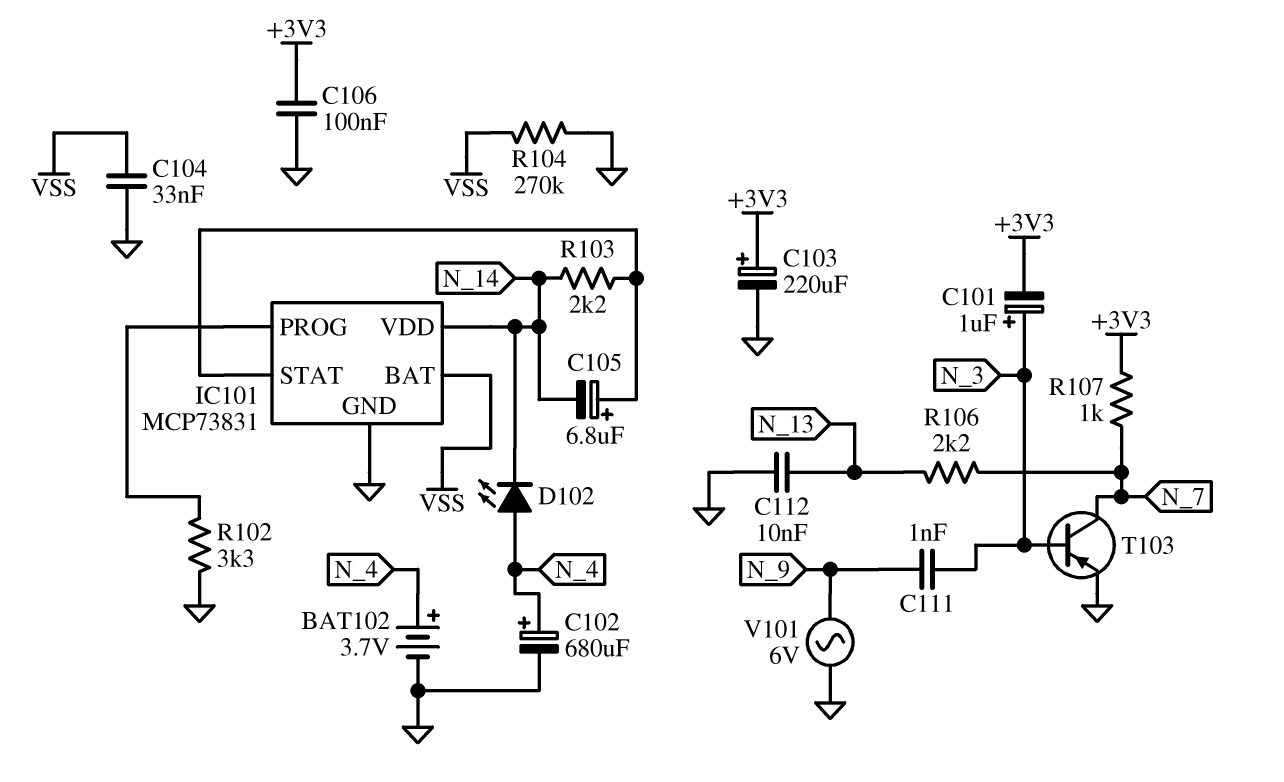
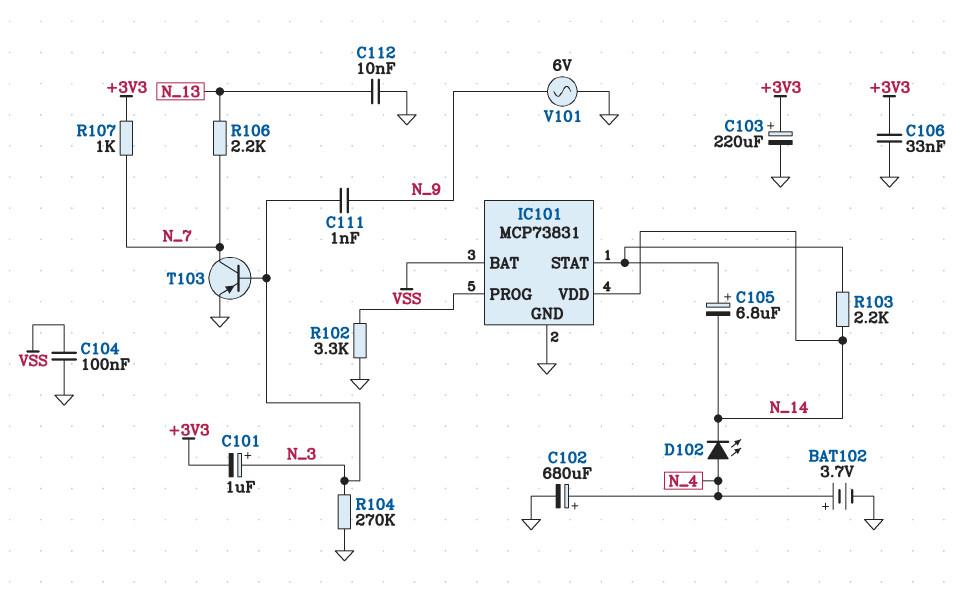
C104: 33nF (GND, VSS) -> 100nF (GND, VSS)
C106: 100nF (+3V3, GND) -> 33nF (+3V3, GND)
R104: 270k (GND, VSS) -> 270k (GND, N_3)

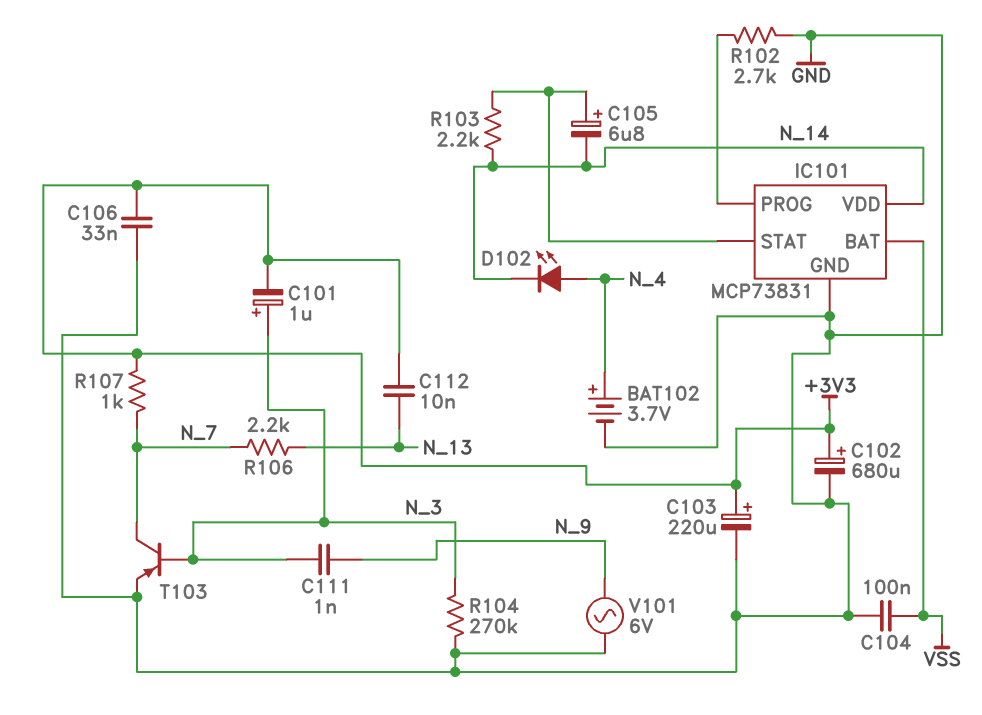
C102: 680uF (plus N_4, minus GND) -> 680uF (plus +3V3, minus GND)
C112: 10nF (GND, N_13) -> 10nF (+3V3, N_13)
R102: 3.3k (GND, IC101/PROG) -> 2.7k (GND, IC101/PROG)

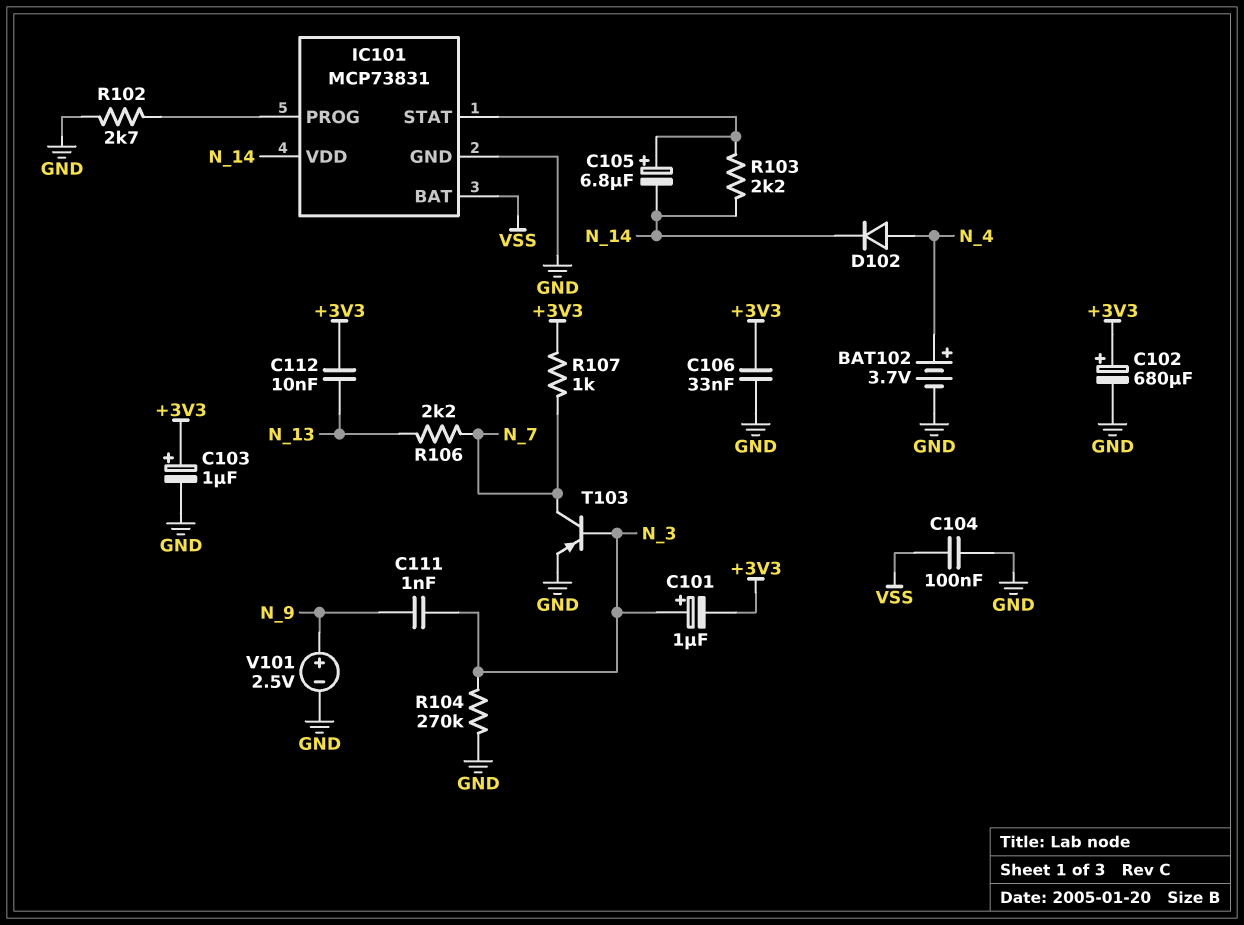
C103: 220uF (plus +3V3, minus GND) -> 1uF (plus +3V3, minus GND)
D102: LED (A N_4, K N_14) -> diode (A N_4, K N_14)
V101: AC 6V (GND, N_9) -> 2.5V (plus N_9, minus GND)

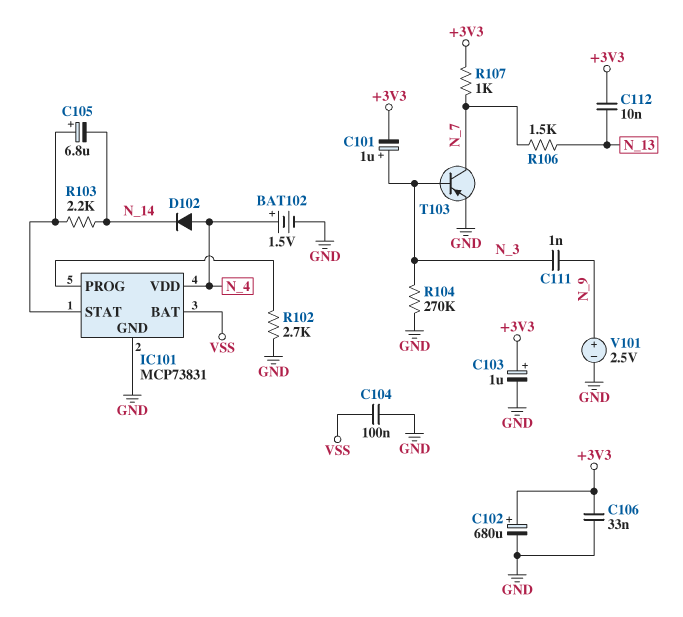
BAT102: 3.7V (plus N_4, minus GND) -> 1.5V (plus N_4, minus GND)
IC101 pin VDD: N_14 -> N_4
R106: 2.2k (N_7, N_13) -> 1.5k (N_7, N_13)

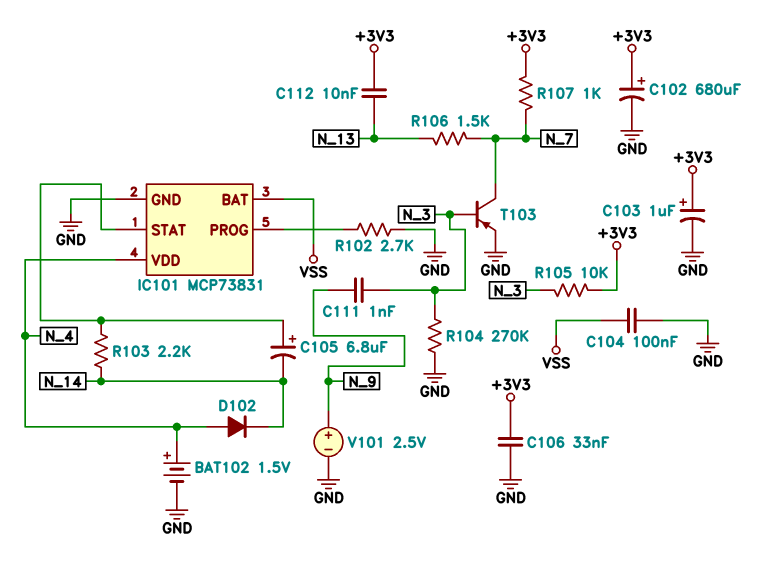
C101: 1uF (plus N_3, minus +3V3) -> none
R105: none -> 10k (+3V3, N_3)

